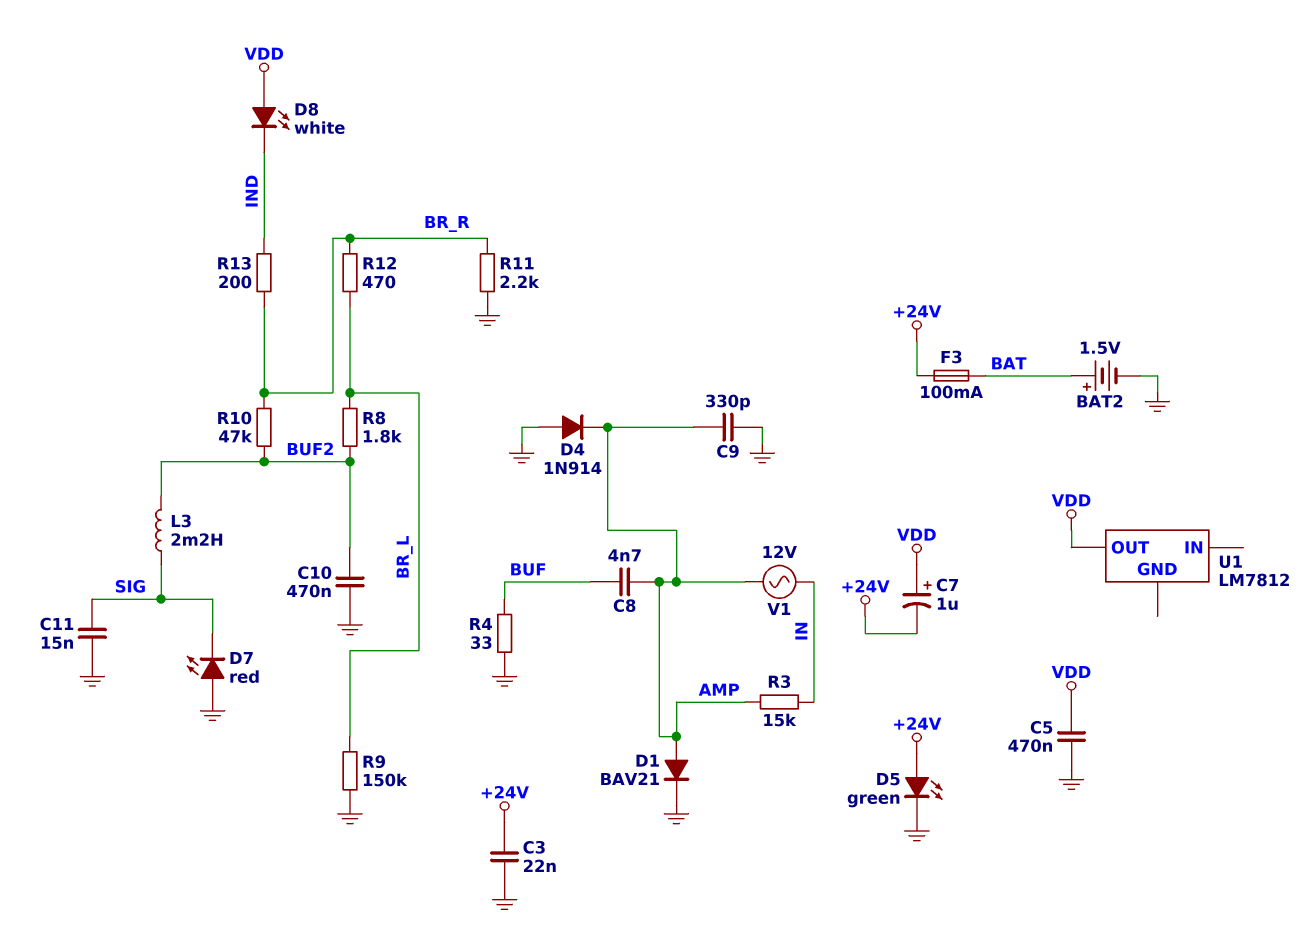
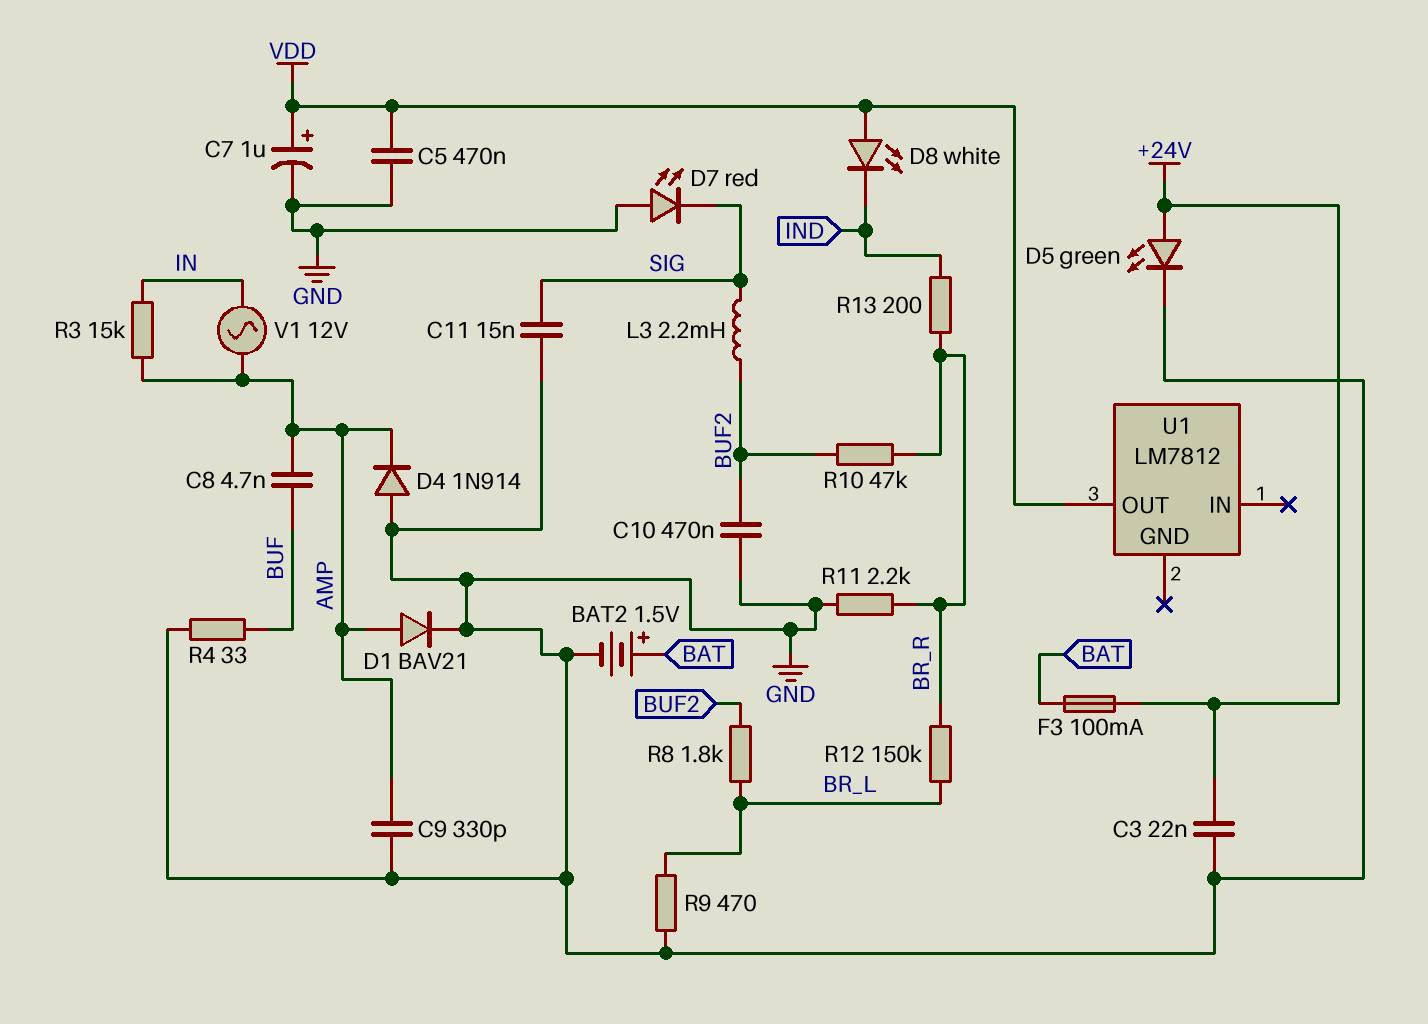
C7: 1uF (plus VDD, minus +24V) -> 1uF (plus VDD, minus GND)
R9: 150k (BR_L, GND) -> 470 (BR_L, GND)
R12: 470 (BR_L, BR_R) -> 150k (BR_L, BR_R)

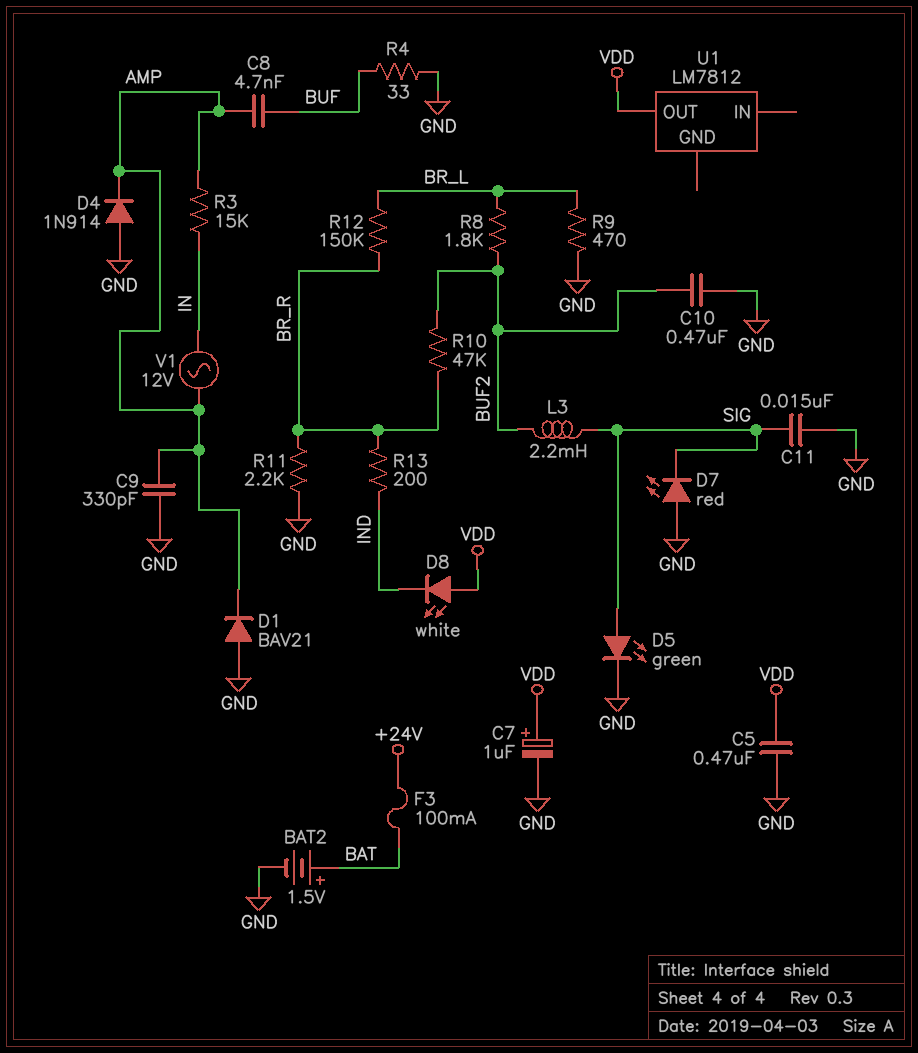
C3: 22nF (+24V, GND) -> none
D1: diode BAV21 (A AMP, K GND) -> diode BAV21 (A GND, K AMP)
D5: LED green (A +24V, K GND) -> LED green (A SIG, K GND)

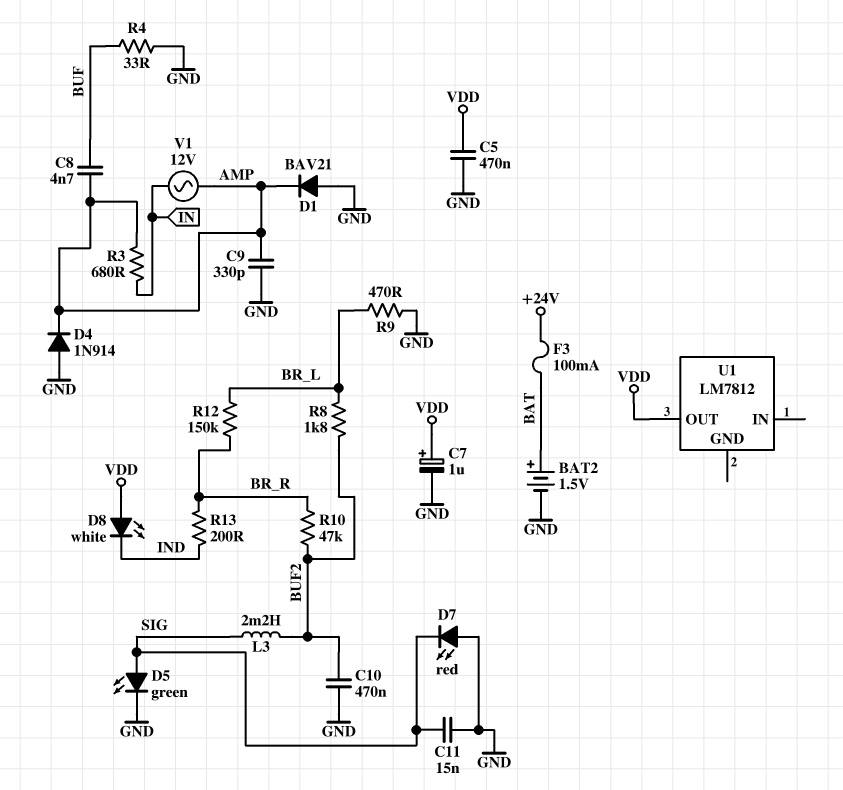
R3: 15k (AMP, IN) -> 680 (AMP, IN)
R11: 2.2k (BR_R, GND) -> none

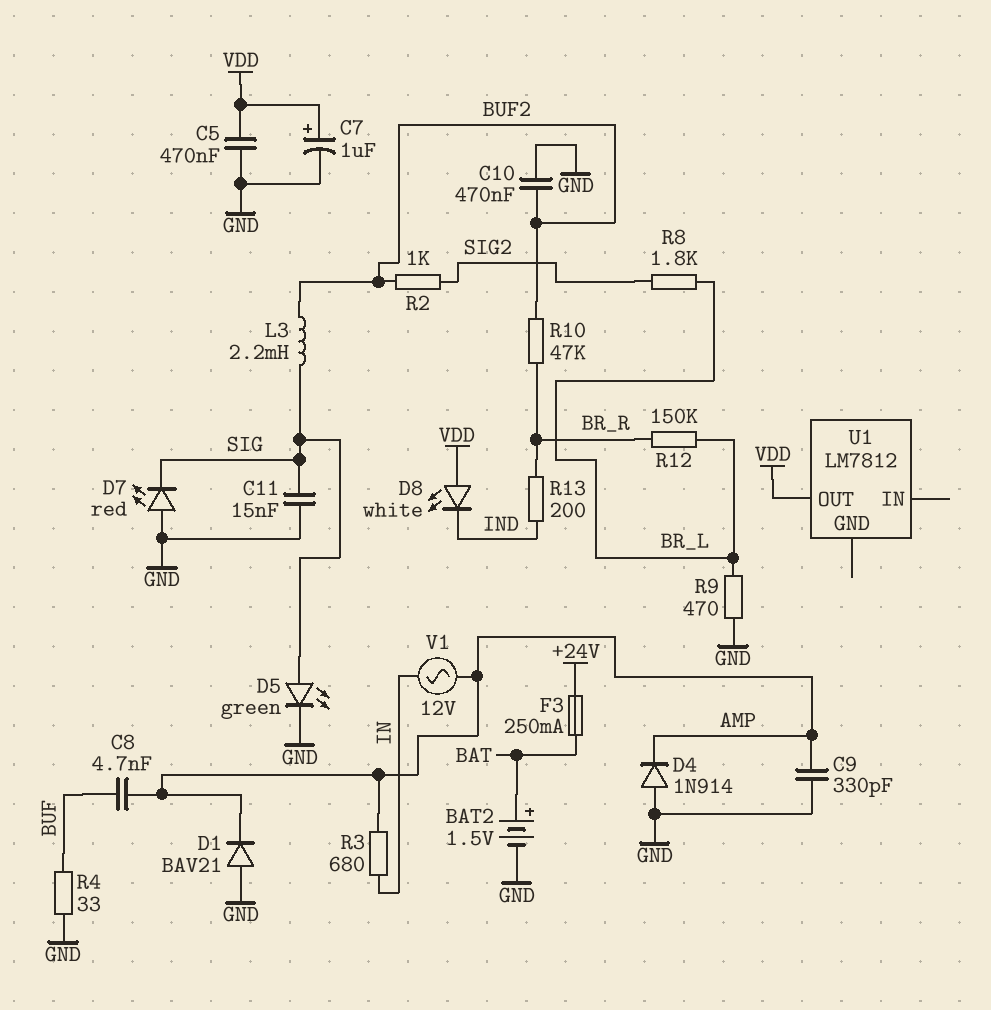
F3: 100mA (+24V, BAT) -> 250mA (+24V, BAT)
R2: none -> 1k (BUF2, SIG2)
R8: 1.8k (BR_L, BUF2) -> 1.8k (BR_L, SIG2)

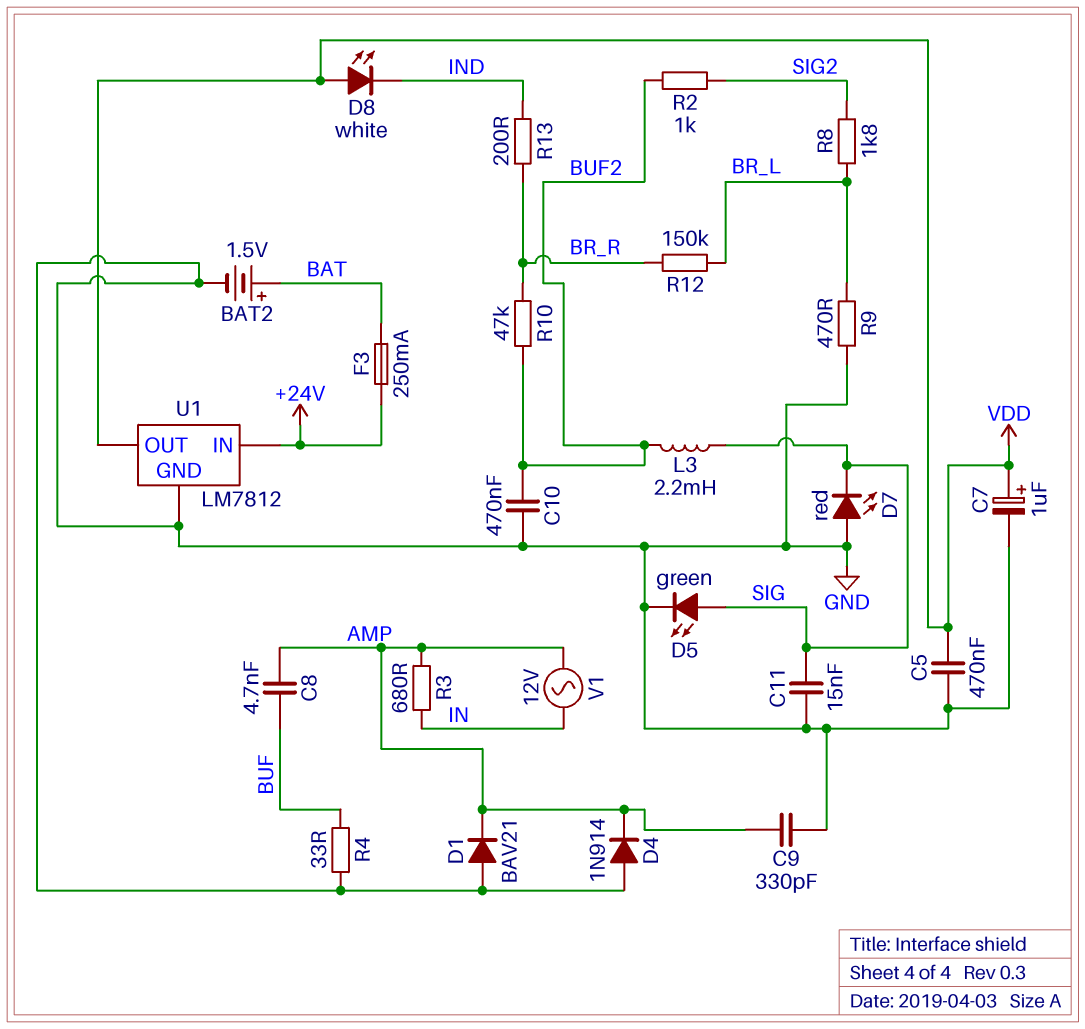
U1 pin GND: none -> GND
U1 pin IN: none -> +24V

